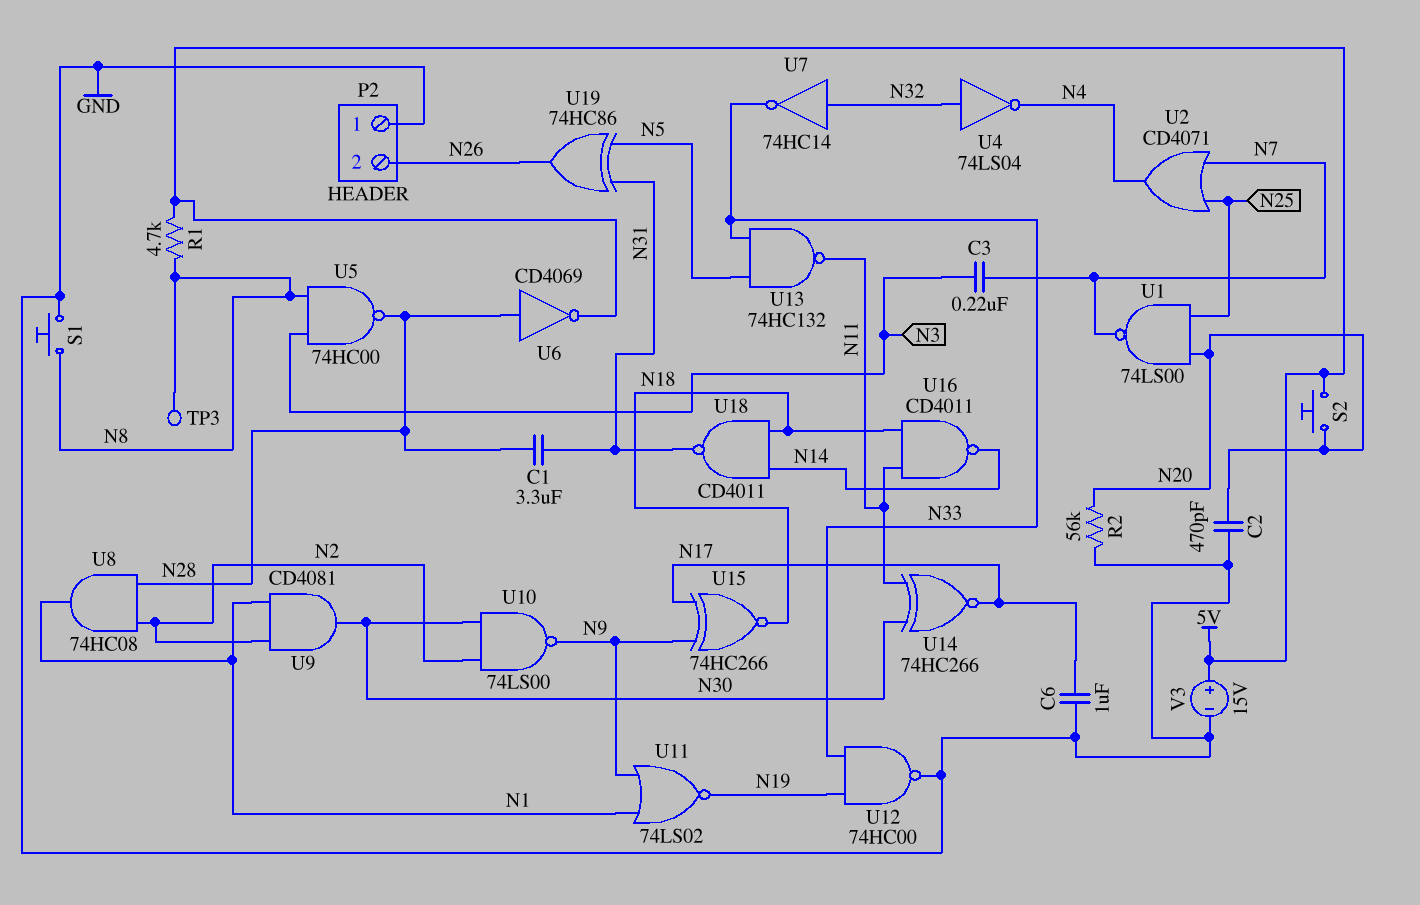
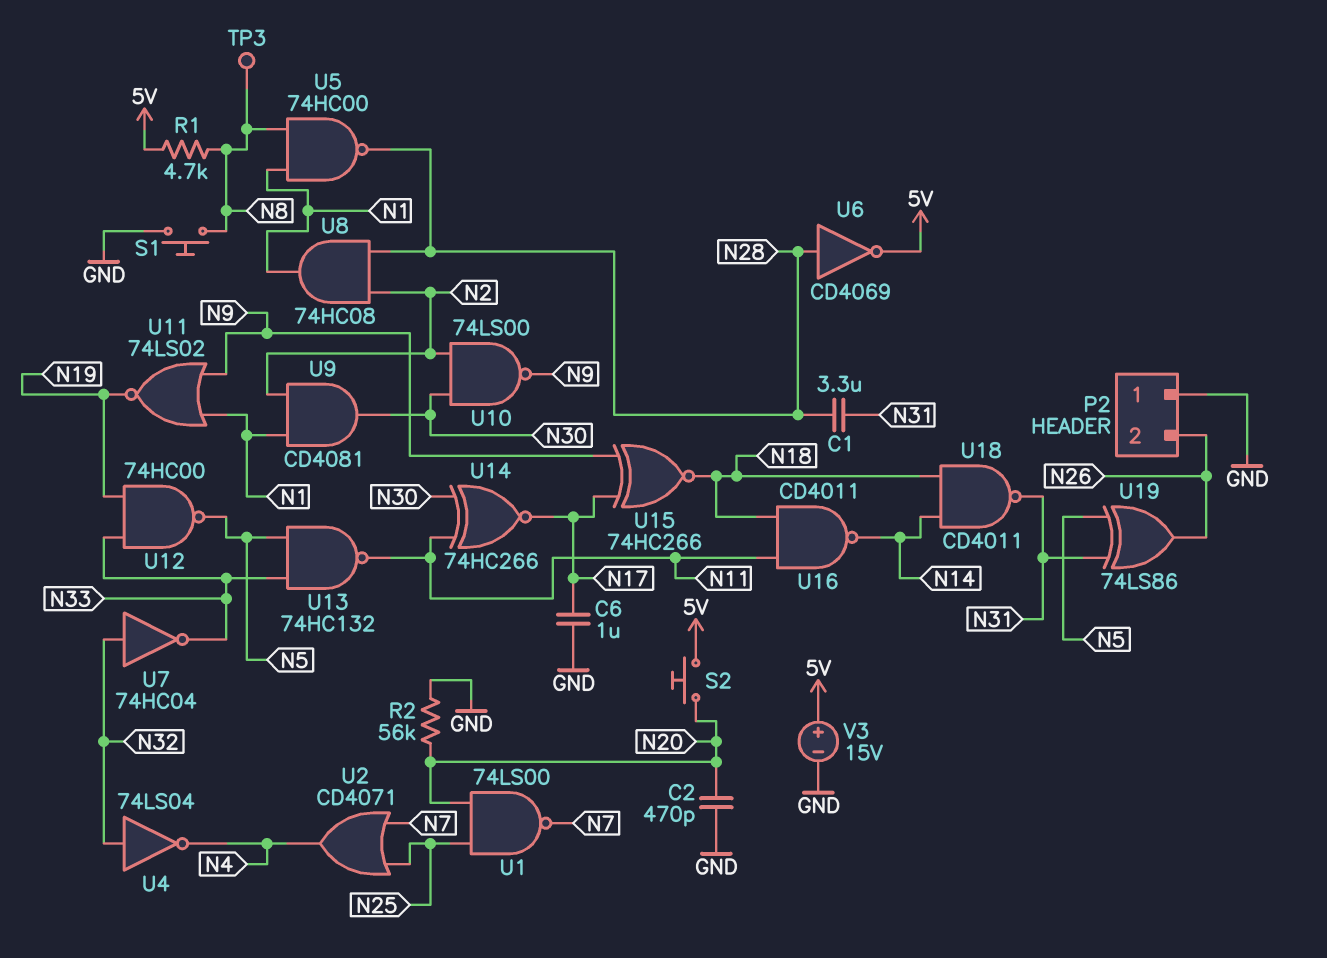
C3: 220nF (N3, N7) -> none
U5: NAND 74HC00 (in N3, in N8, out N28) -> NAND 74HC00 (in N1, in N8, out N28)
U7: NOT 74HC14 (in N32, out N33) -> NOT 74HC04 (in N32, out N33)
U12: NAND 74HC00 (in N19, in N33, out GND) -> NAND 74HC00 (in N19, in N33, out N5)
U19: XOR 74HC86 (in N5, in N31, out N26) -> XOR 74LS86 (in N5, in N31, out N26)

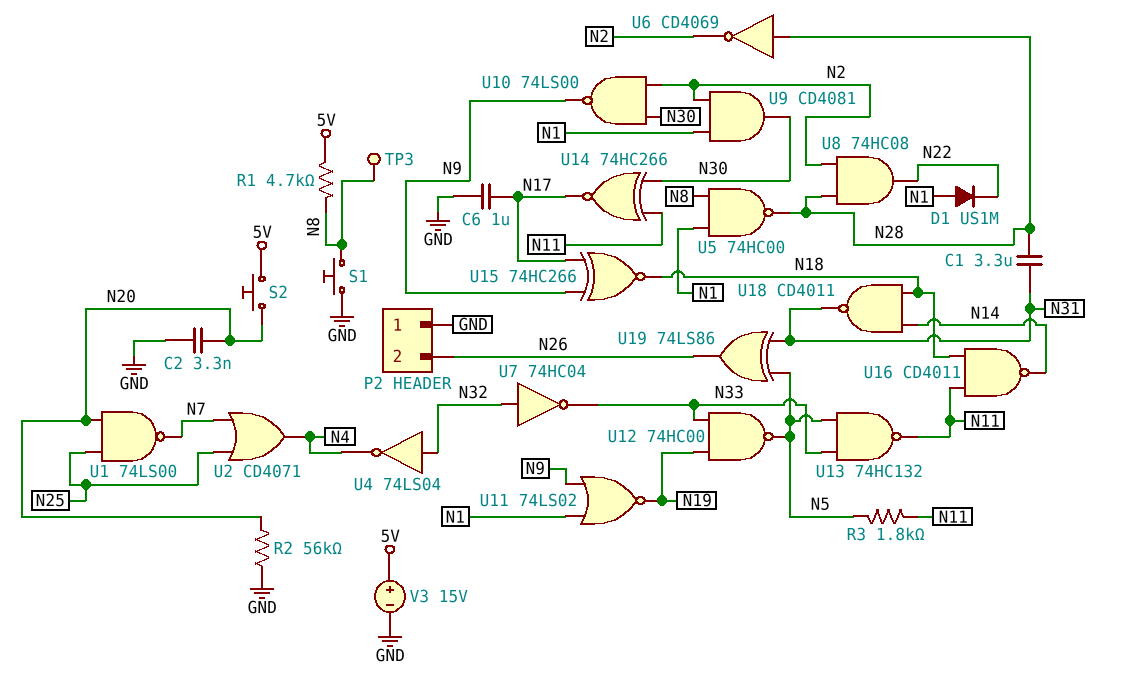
C2: 470pF (GND, N20) -> 3.3nF (GND, N20)
D1: none -> diode US1M (A N1, K N22)
R3: none -> 1.8k (N5, N11)
U6: NOT CD4069 (in N28, out 5V) -> NOT CD4069 (in N28, out N2)
U8: AND 74HC08 (in N2, in N28, out N1) -> AND 74HC08 (in N2, in N28, out N22)

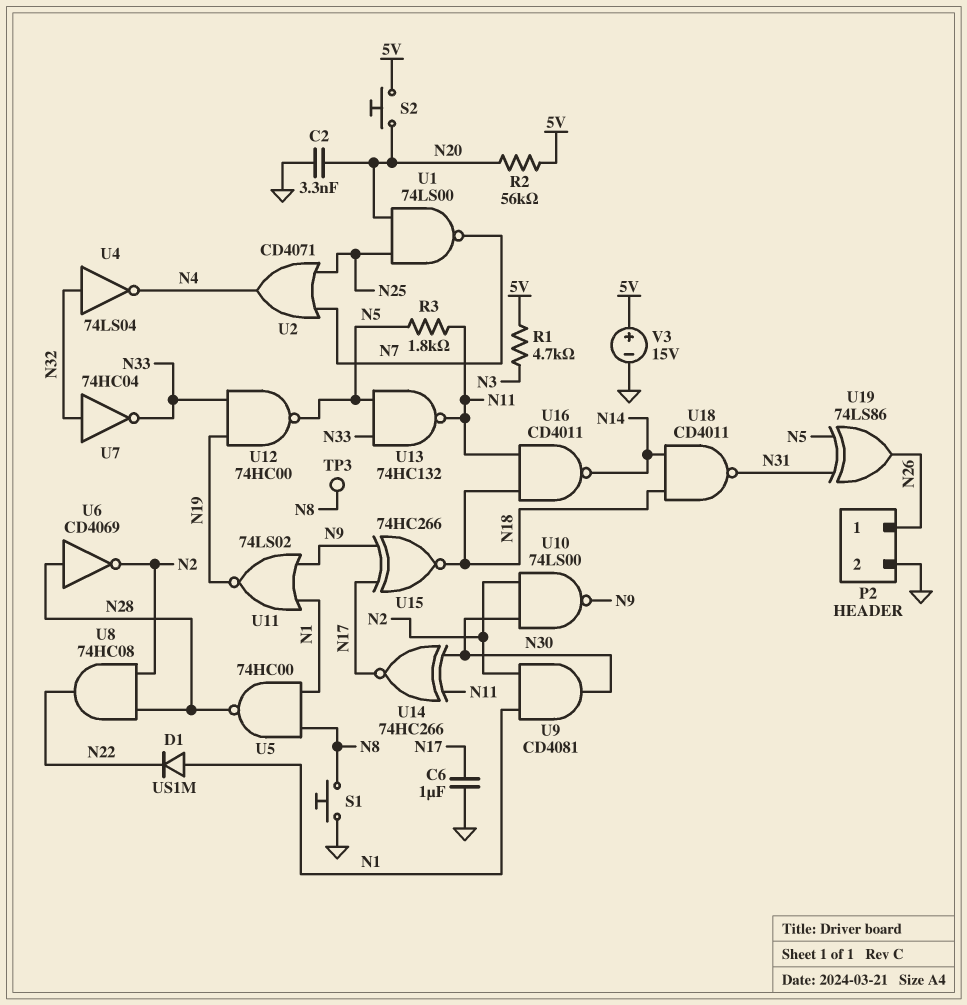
C1: 3.3uF (N28, N31) -> none
P2 pin 1: GND -> N26
P2 pin 2: N26 -> GND
R1: 4.7k (5V, N8) -> 4.7k (5V, N3)
R2: 56k (GND, N20) -> 56k (5V, N20)

